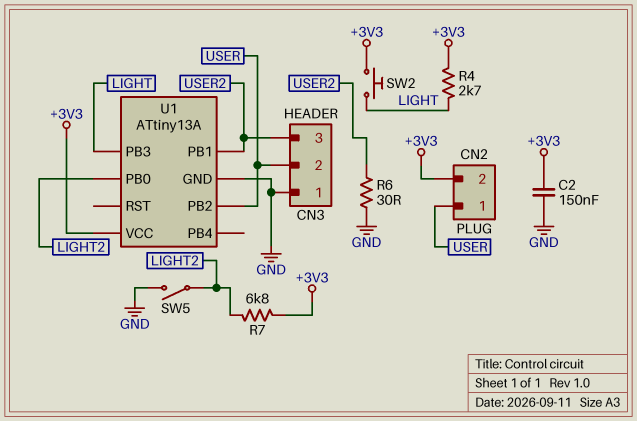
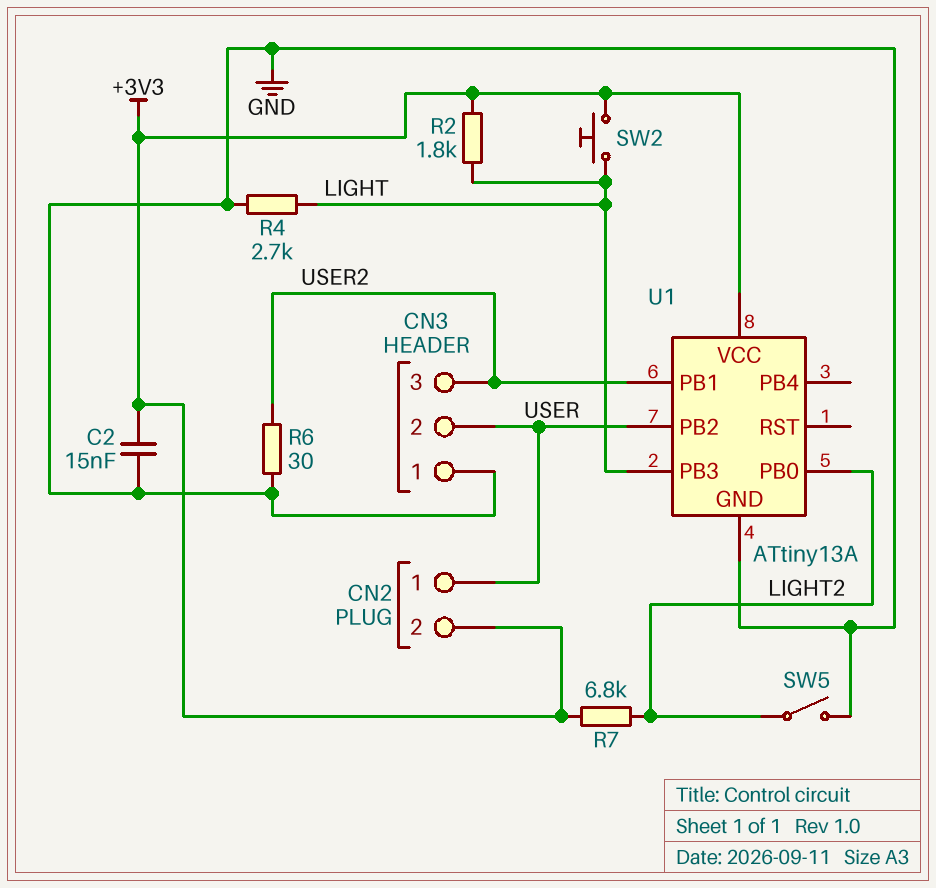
C2: 150nF (+3V3, GND) -> 15nF (+3V3, GND)
R2: none -> 1.8k (+3V3, LIGHT)
R4: 2.7k (+3V3, LIGHT) -> 2.7k (GND, LIGHT)

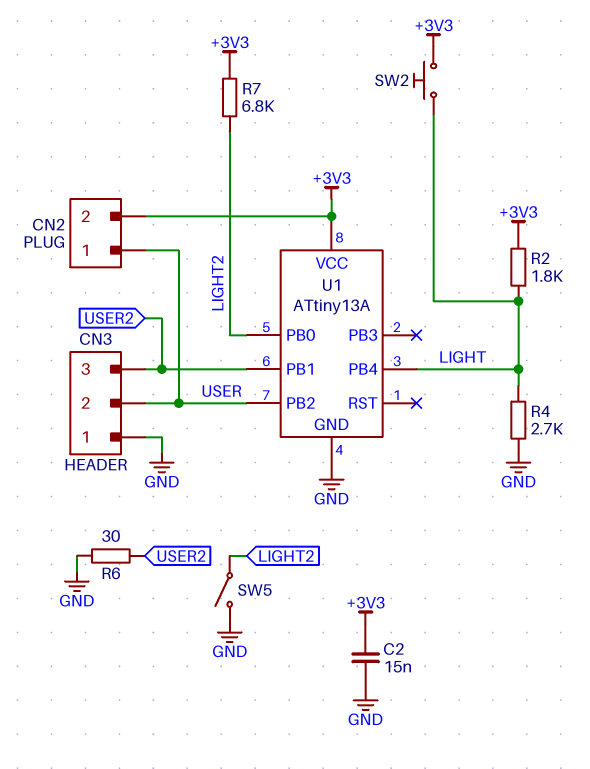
U1 pin PB3: LIGHT -> none
U1 pin PB4: none -> LIGHT

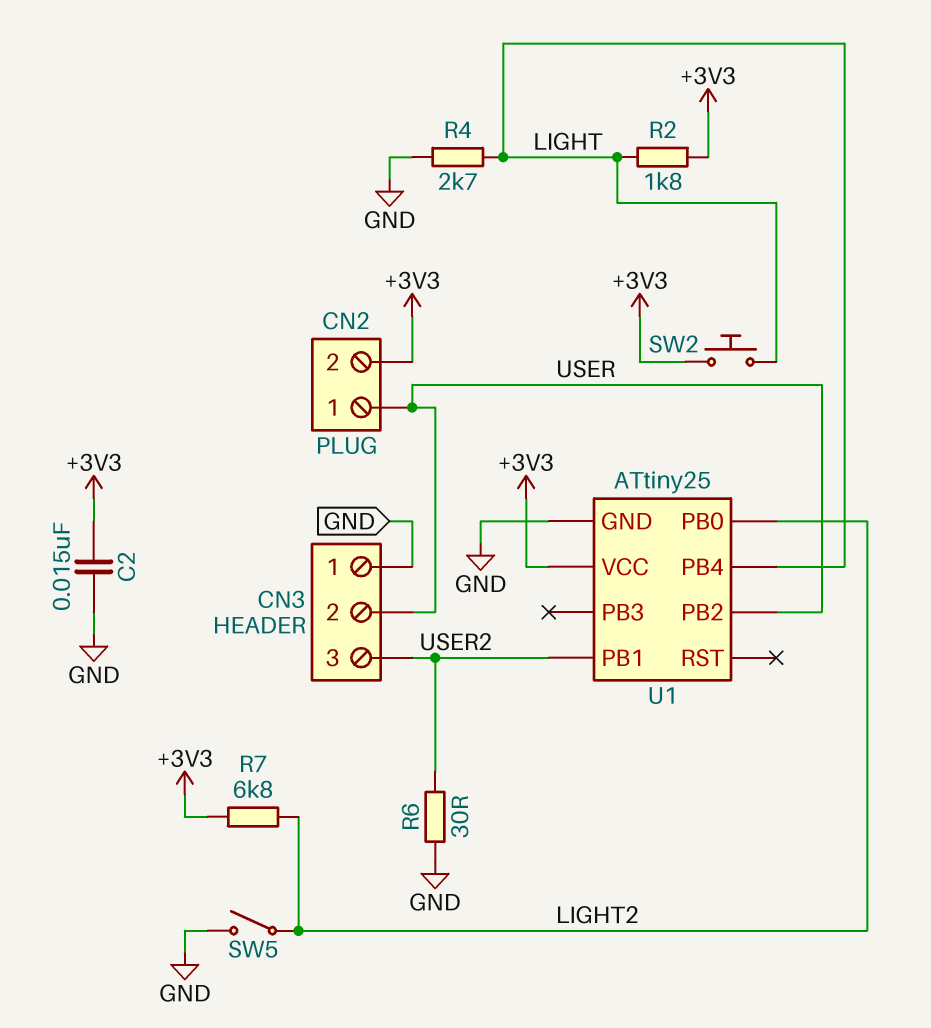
U1: ATtiny13A -> ATtiny25

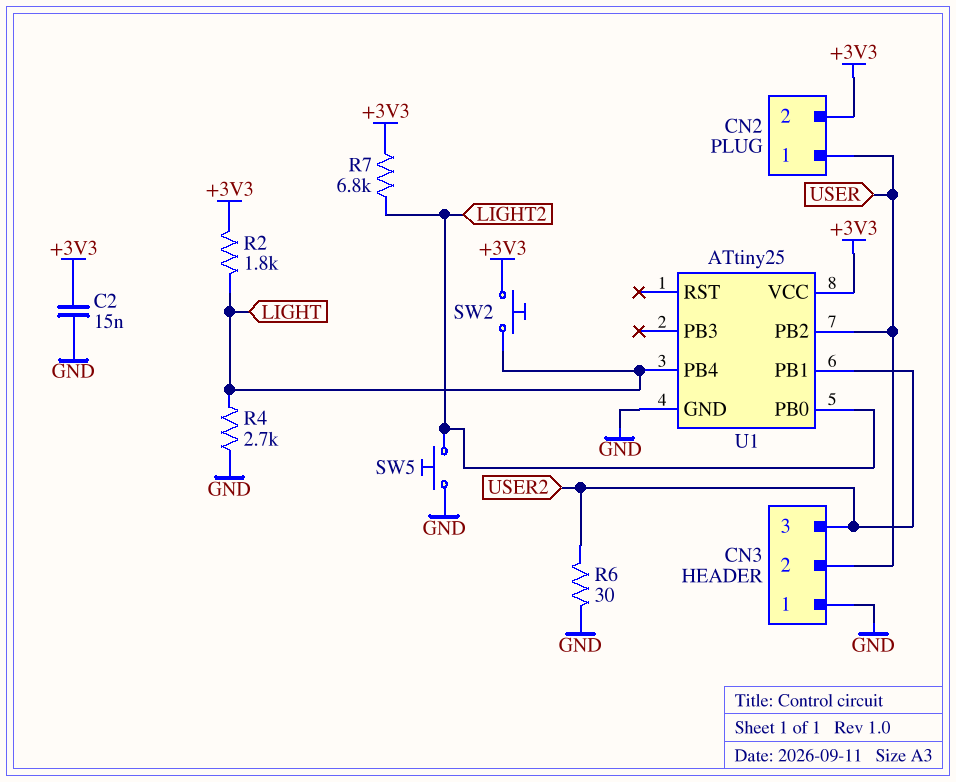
SW5: switch (GND, LIGHT2) -> button (GND, LIGHT2)

